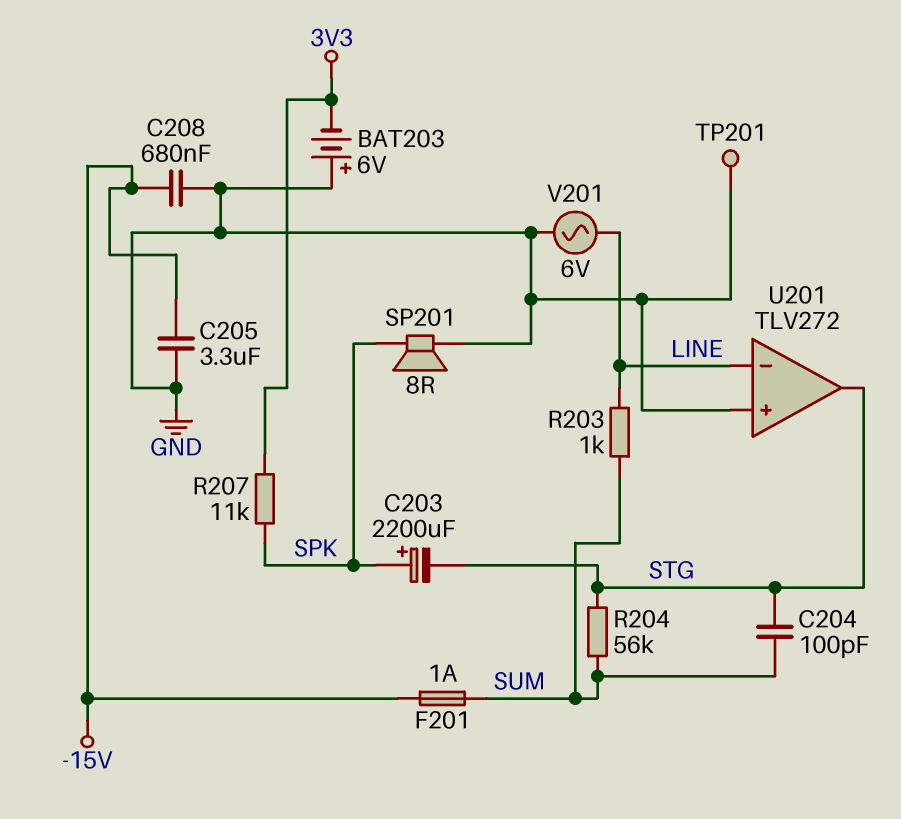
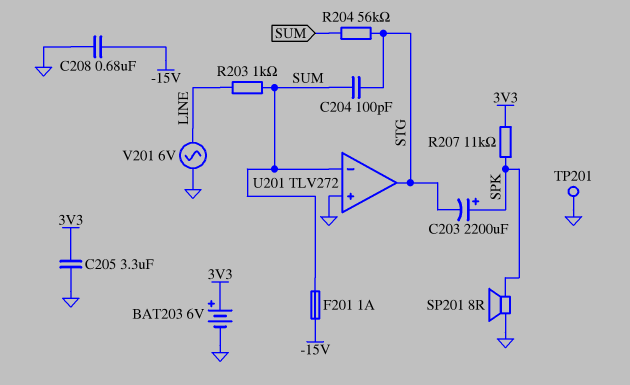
BAT203: 6V (plus GND, minus 3V3) -> 6V (plus 3V3, minus GND)
C205: 3.3uF (-15V, GND) -> 3.3uF (3V3, GND)
U201 pin in-: LINE -> SUM

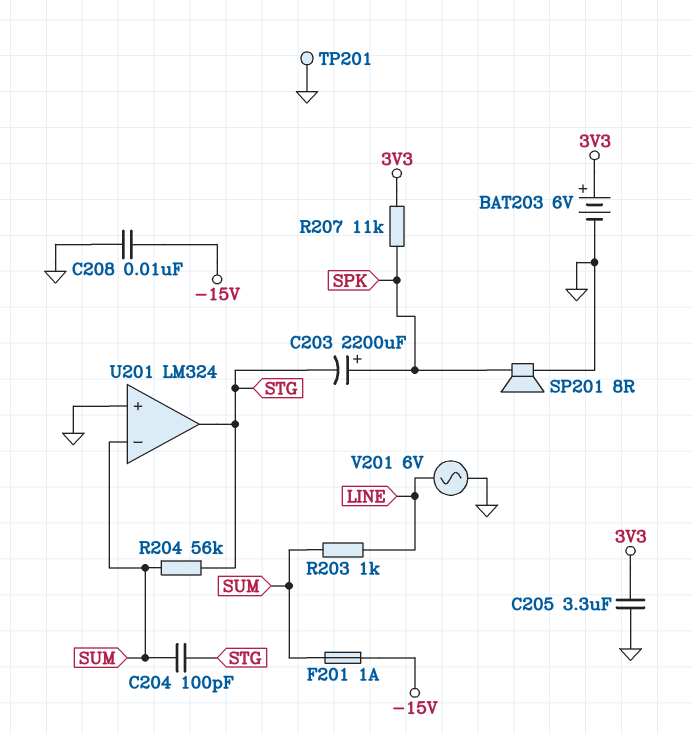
C208: 680nF (-15V, GND) -> 10nF (-15V, GND)
U201: TLV272 -> LM324

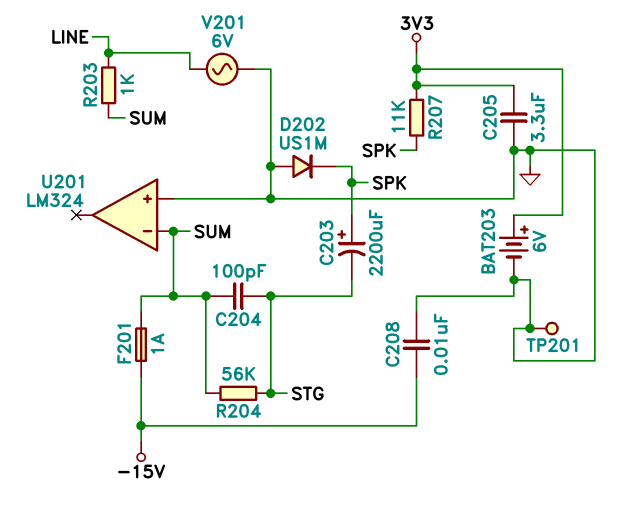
D202: none -> diode US1M (A GND, K SPK)
SP201: speaker 8R (GND, SPK) -> none
U201 pin out: STG -> none

